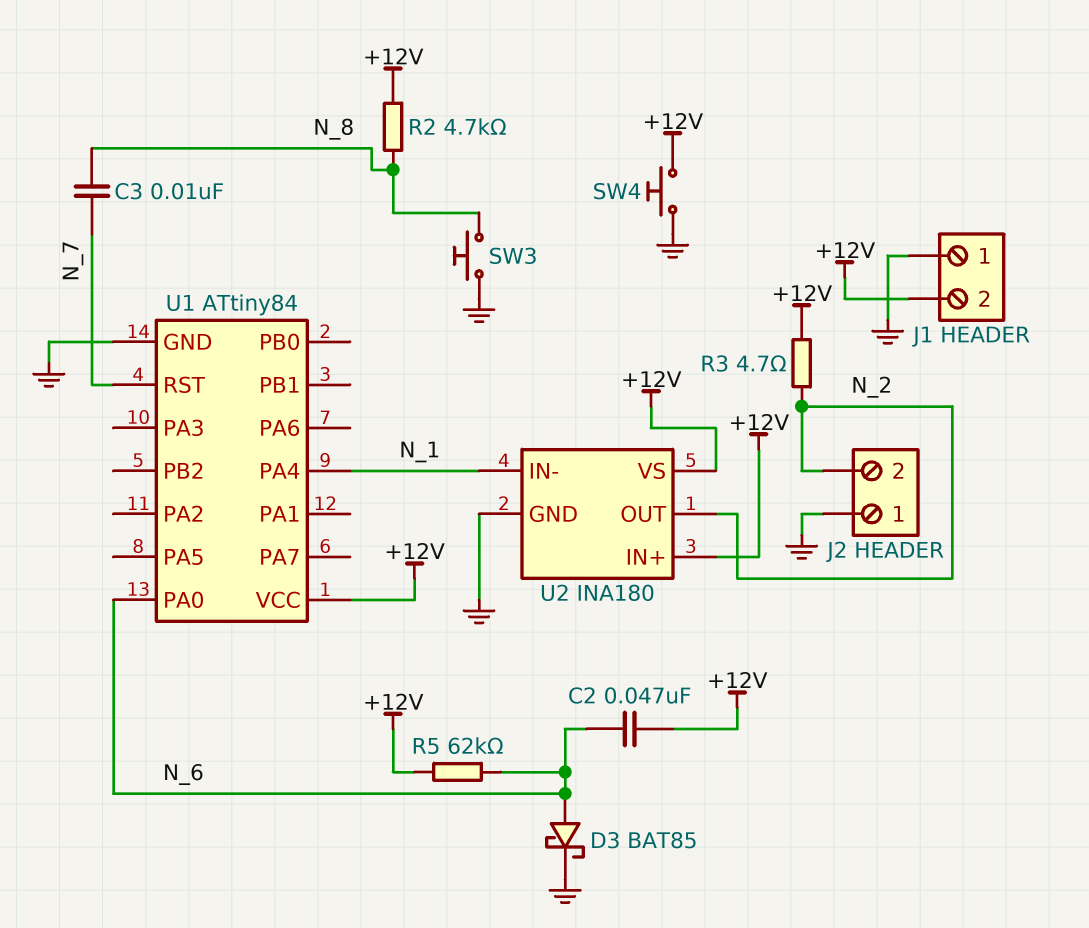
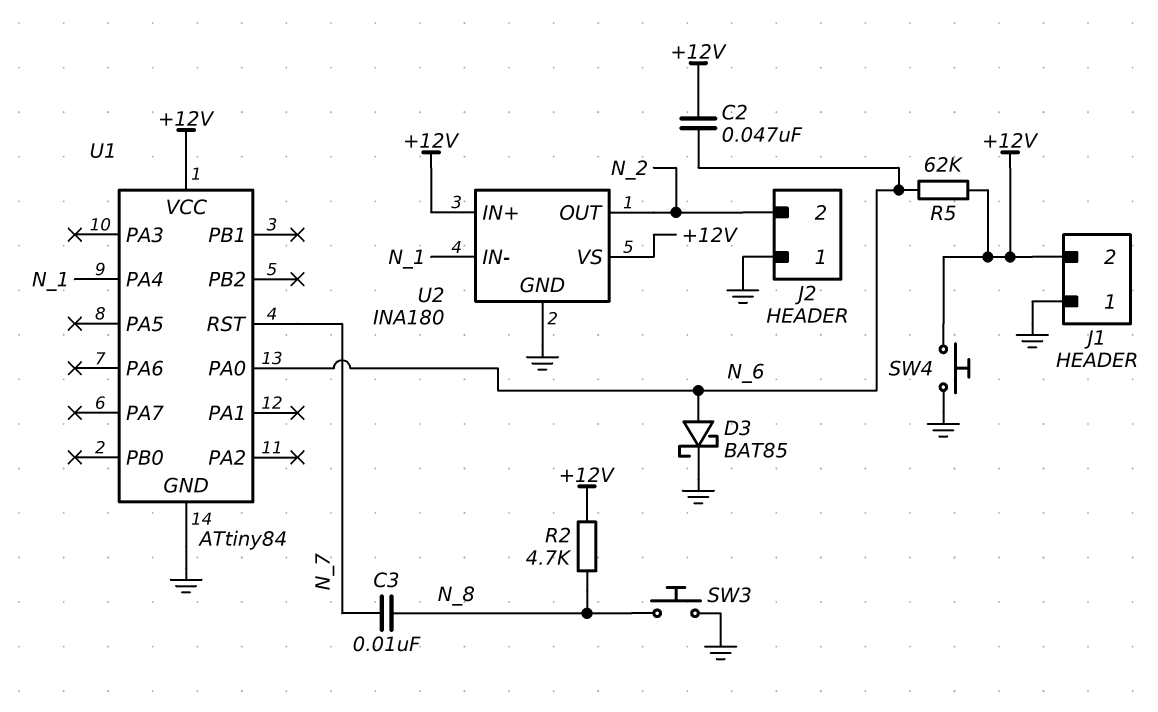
R3: 4.7 (+12V, N_2) -> none

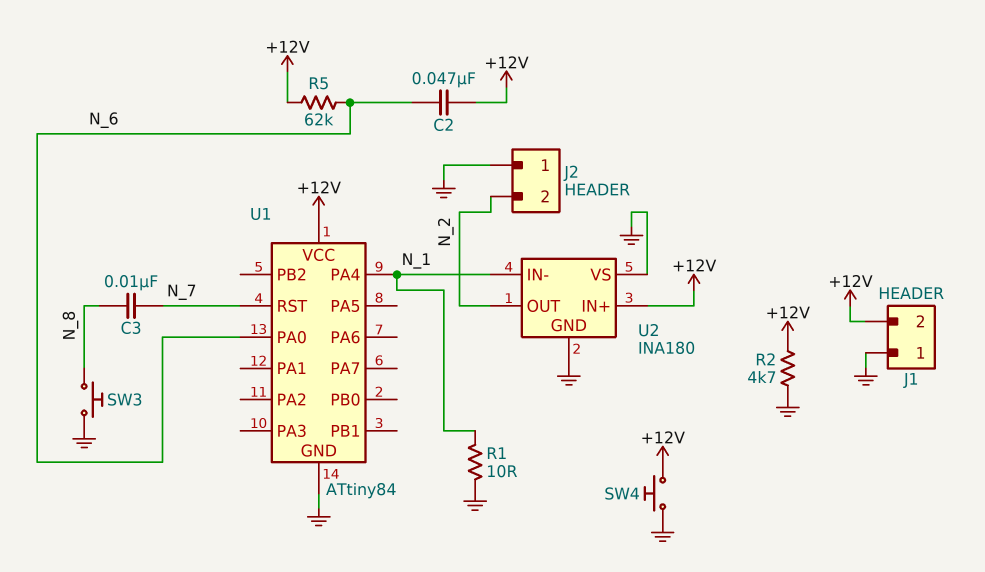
D3: schottky BAT85 (A N_6, K GND) -> none
R1: none -> 10 (GND, N_1)
R2: 4.7k (+12V, N_8) -> 4.7k (+12V, GND)
U2 pin VS: +12V -> GND

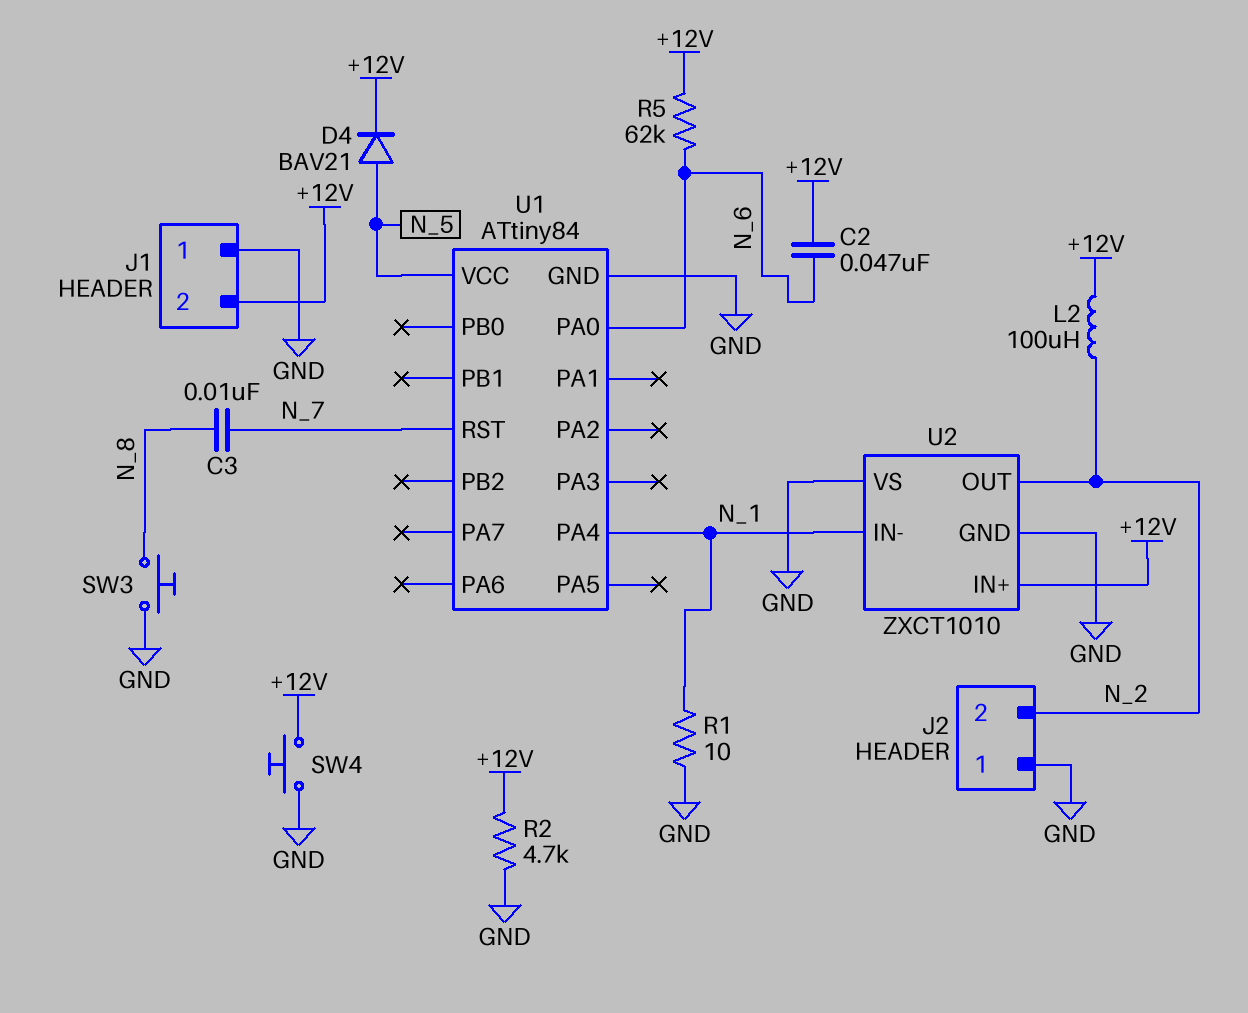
D4: none -> diode BAV21 (A N_5, K +12V)
L2: none -> 100uH (+12V, N_2)
U1 pin VCC: +12V -> N_5
U2: INA180 -> ZXCT1010

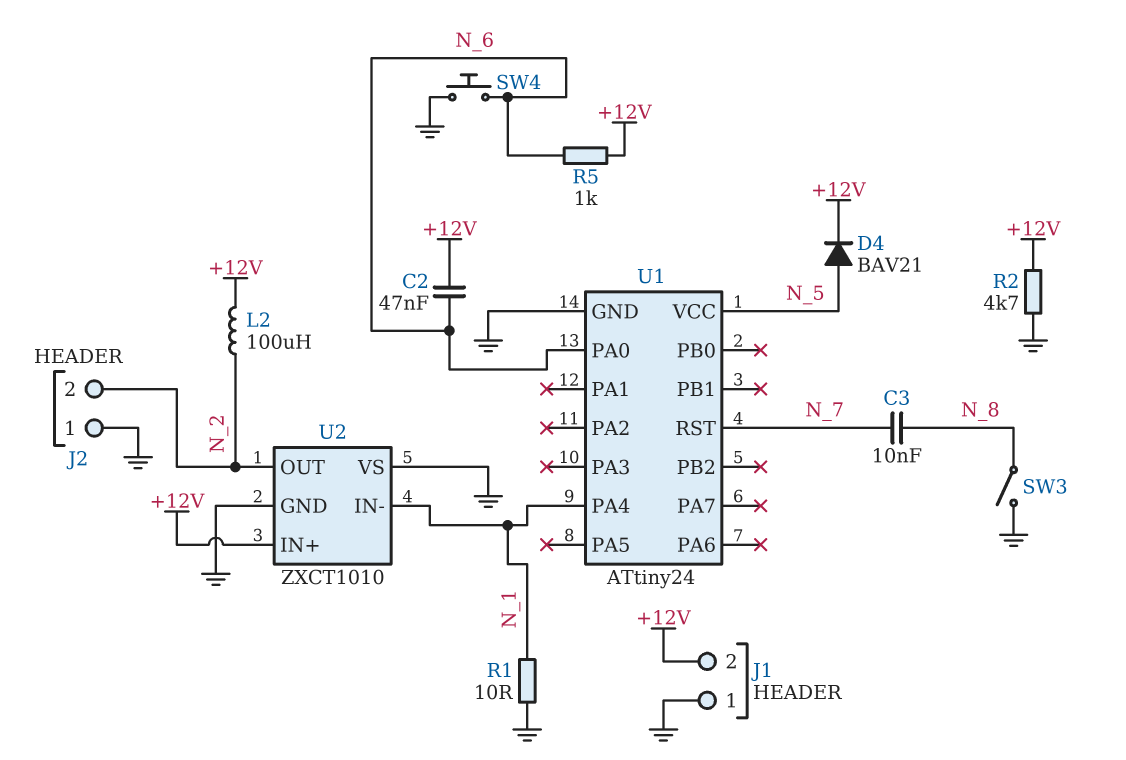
R5: 62k (+12V, N_6) -> 1k (+12V, N_6)
SW3: button (GND, N_8) -> switch (GND, N_8)
SW4: button (+12V, GND) -> button (GND, N_6)
U1: ATtiny84 -> ATtiny24

